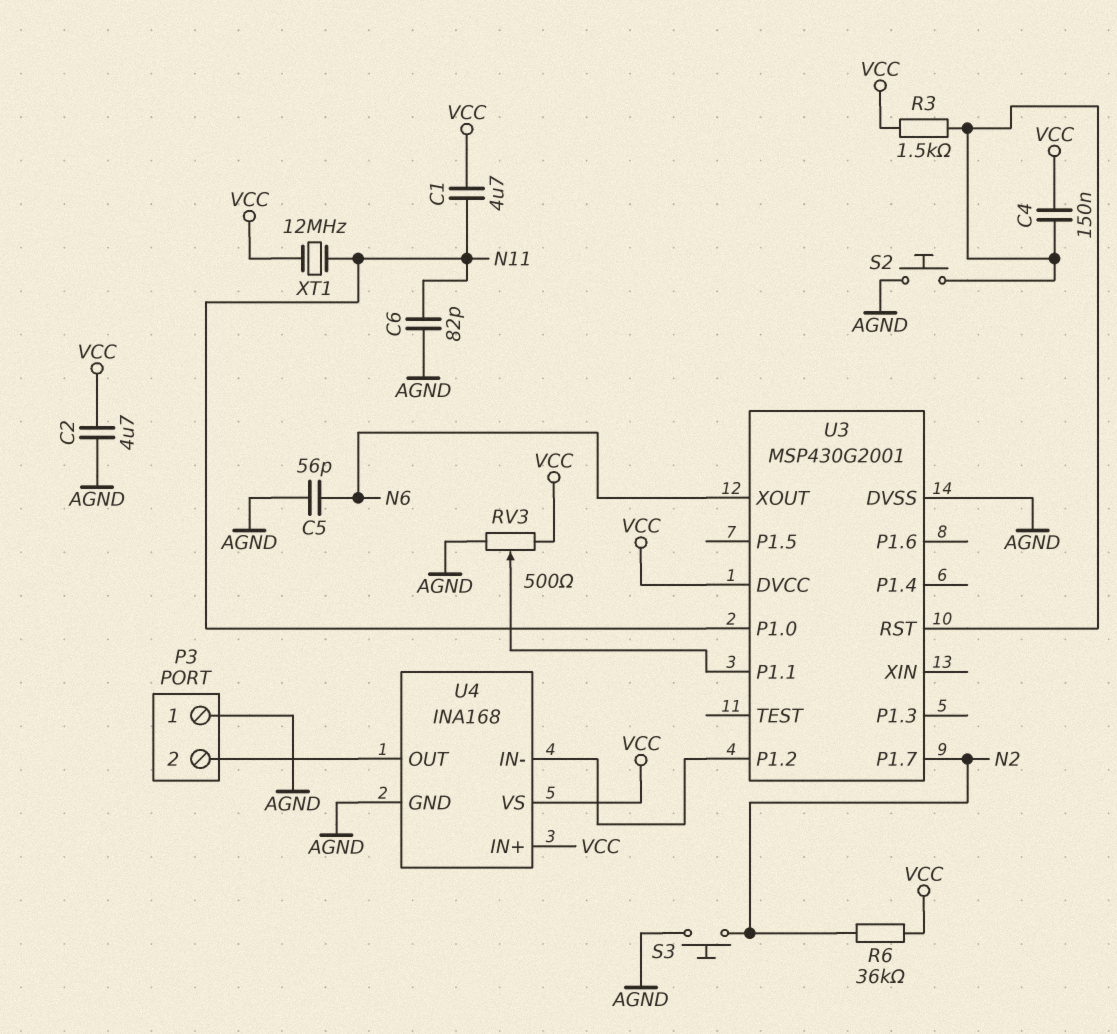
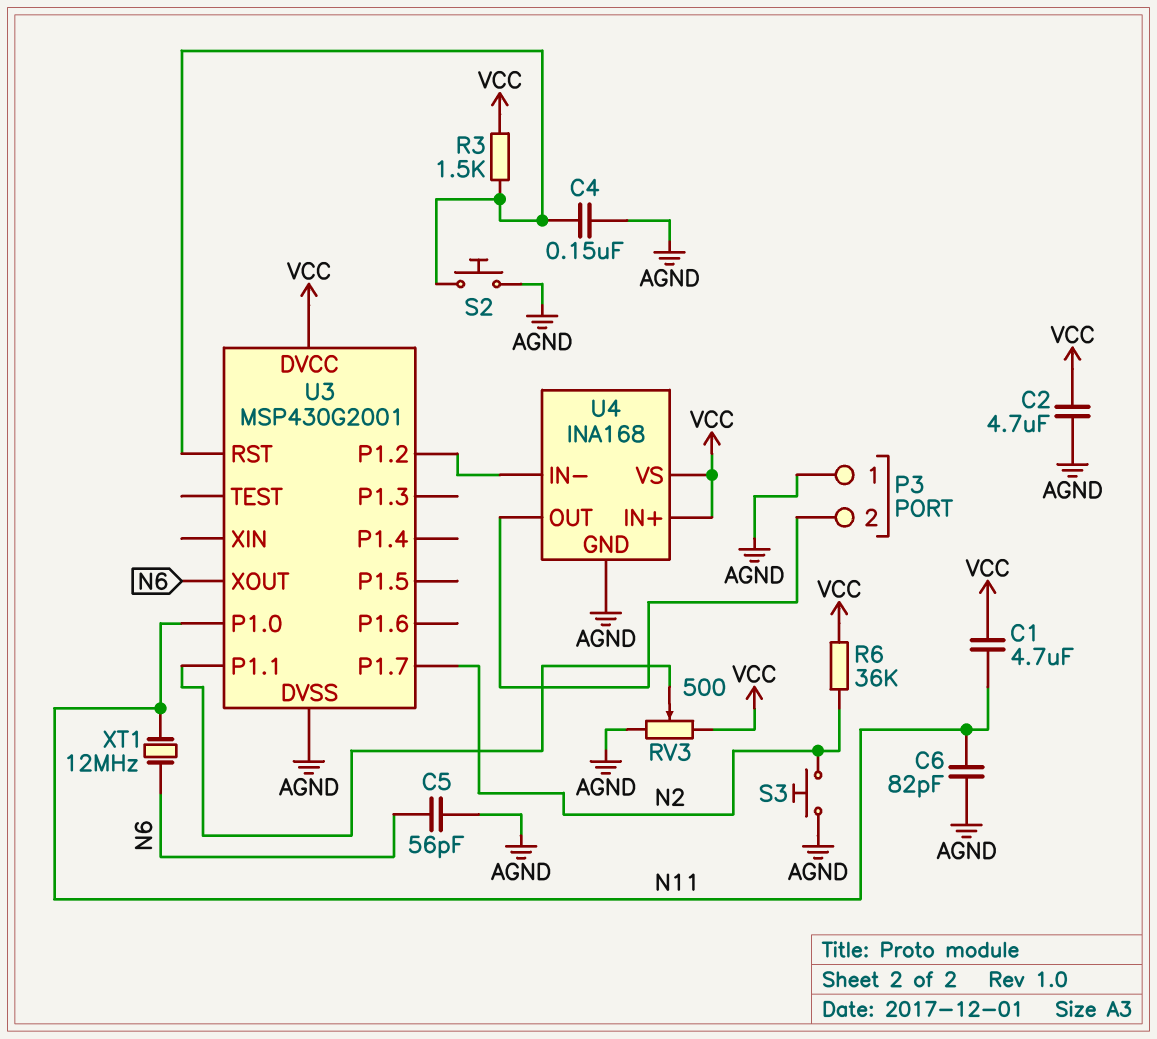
C4: 150nF (U3/RST, VCC) -> 150nF (AGND, U3/RST)
XT1: 12MHz (N11, VCC) -> 12MHz (N6, N11)

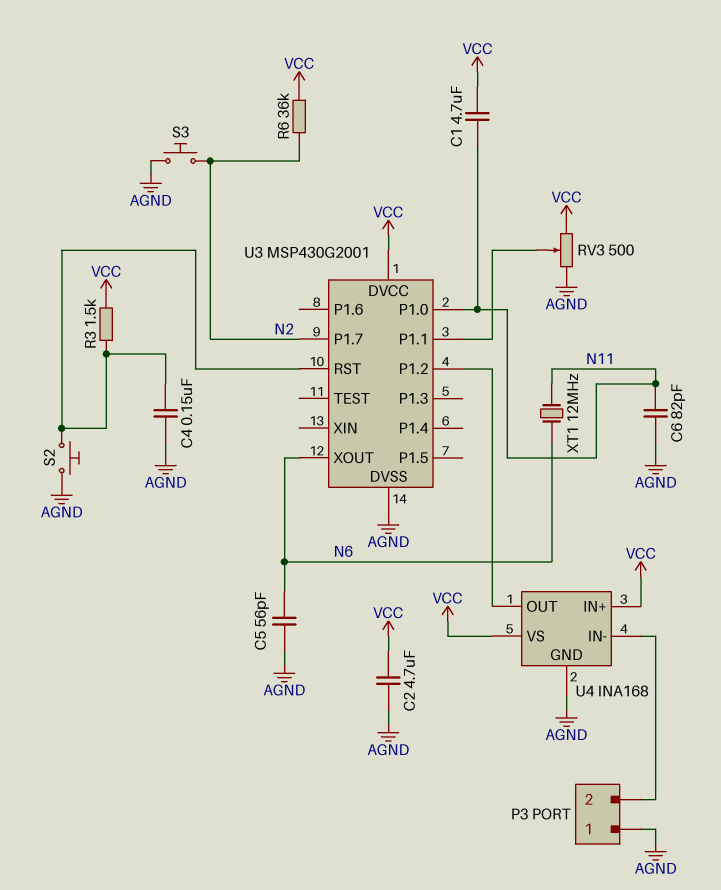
U4 pin IN-: U3/P1.2 -> P3/2
U4 pin OUT: P3/2 -> U3/P1.2

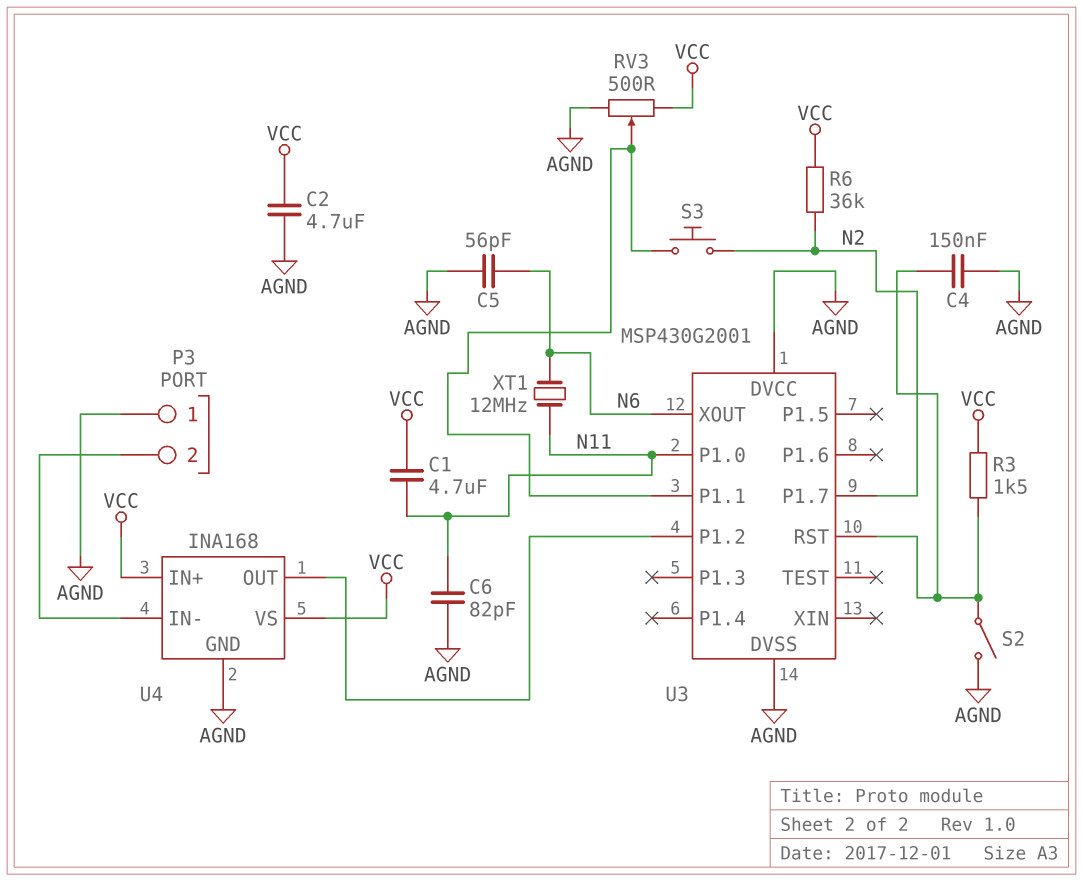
S2: button (AGND, U3/RST) -> switch (AGND, U3/RST)
S3: button (AGND, N2) -> button (N2, U3/P1.1)
U3 pin DVCC: VCC -> AGND

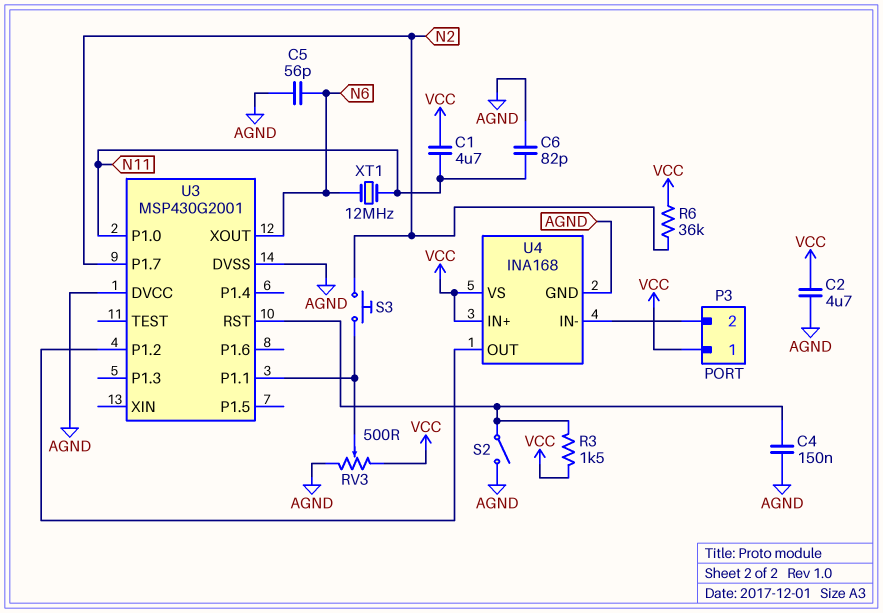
P3 pin 1: AGND -> VCC

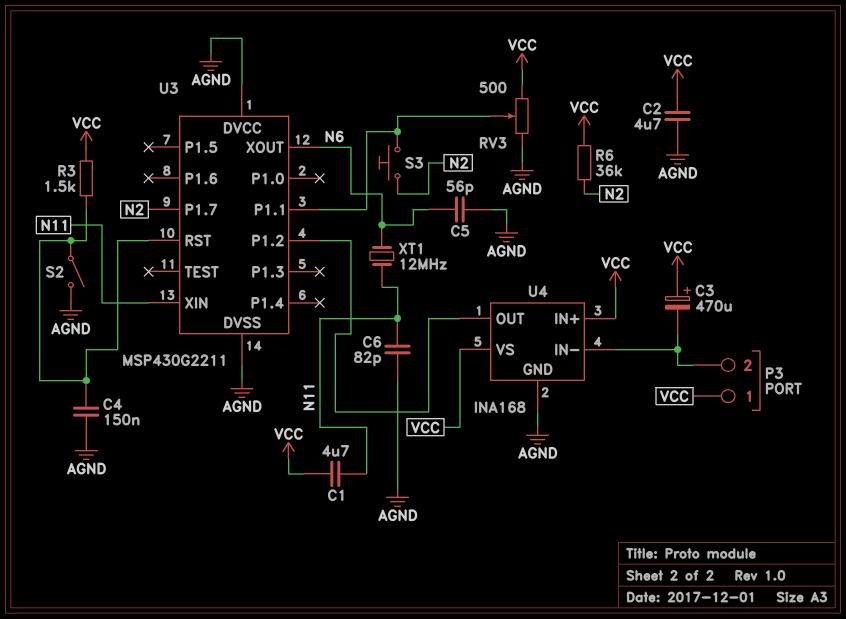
C3: none -> 470uF (plus VCC, minus P3/2)
U3: MSP430G2001 -> MSP430G2211
U3 pin P1.0: N11 -> none
U3 pin XIN: none -> N11

